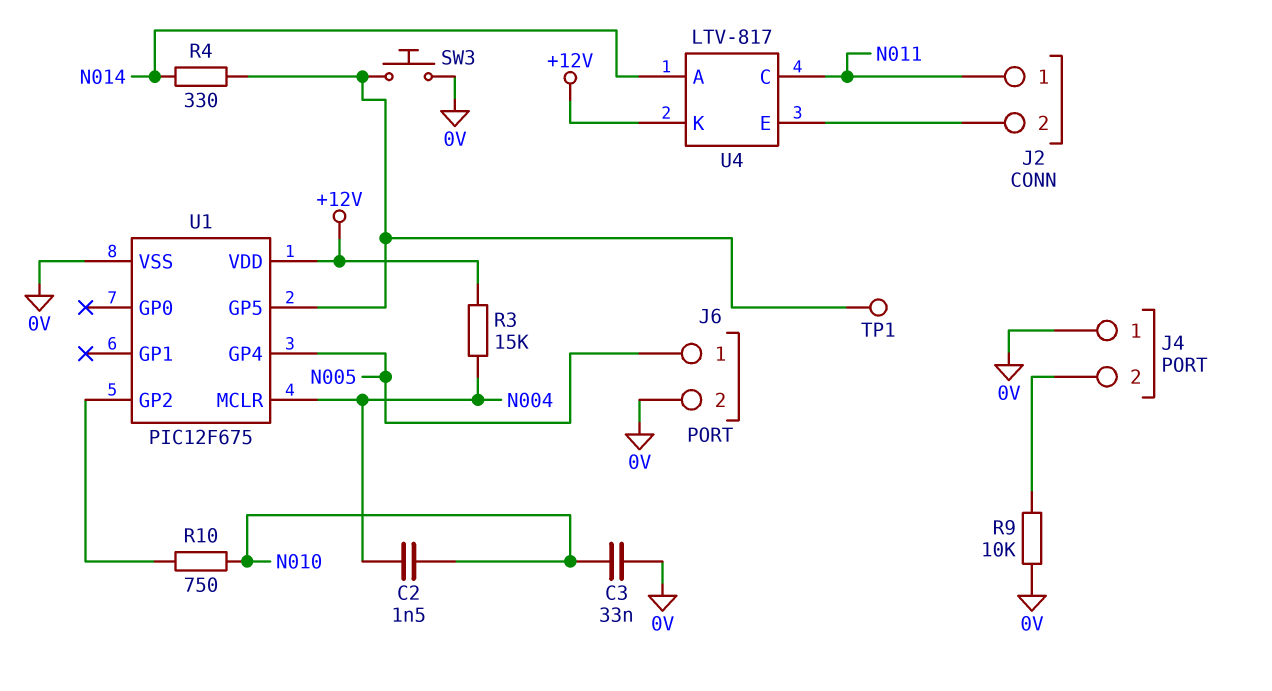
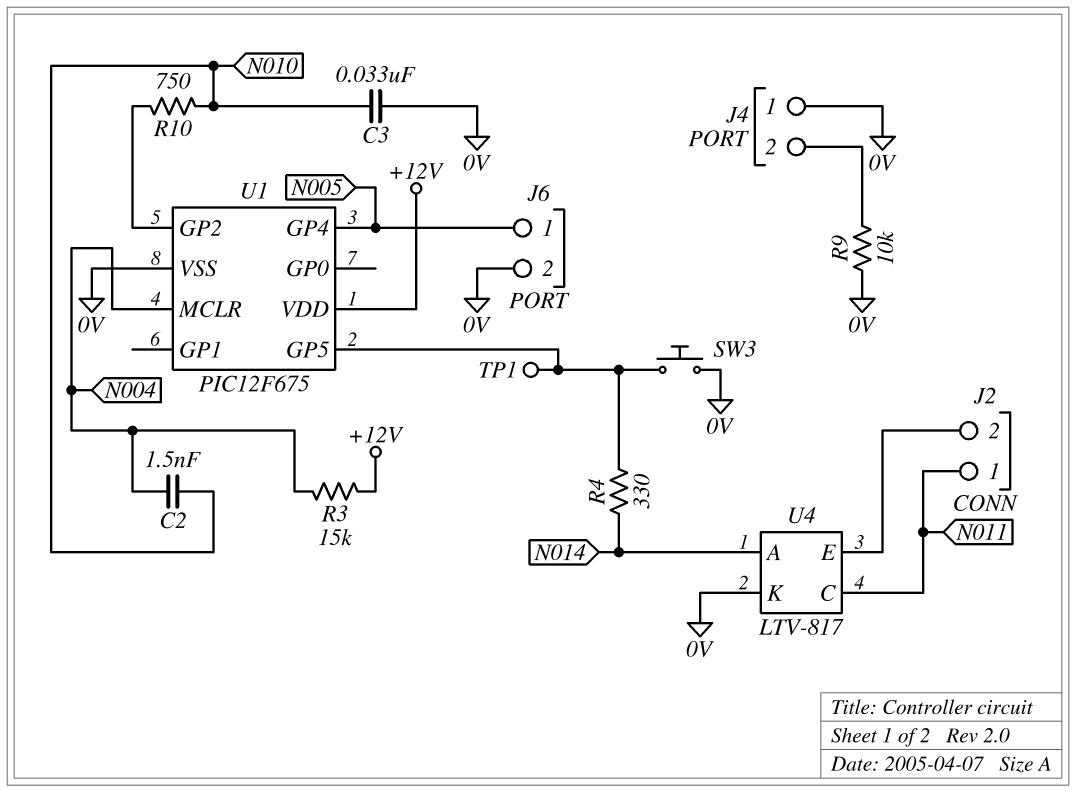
U4 pin K: +12V -> 0V

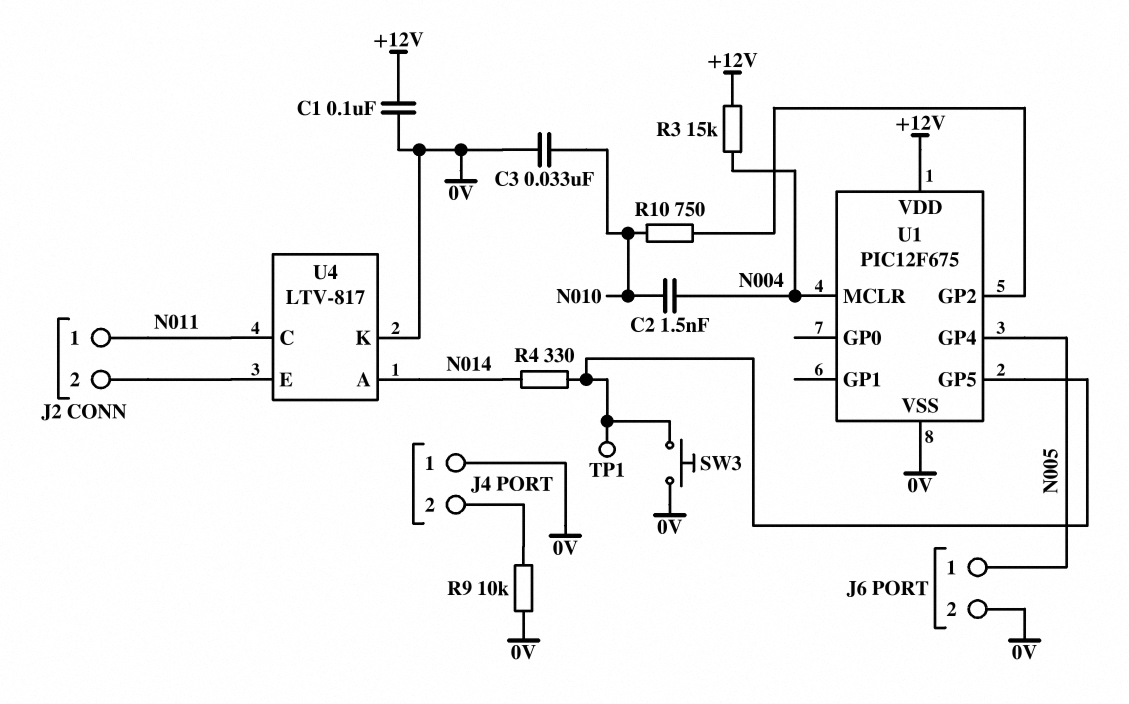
C1: none -> 100nF (+12V, 0V)

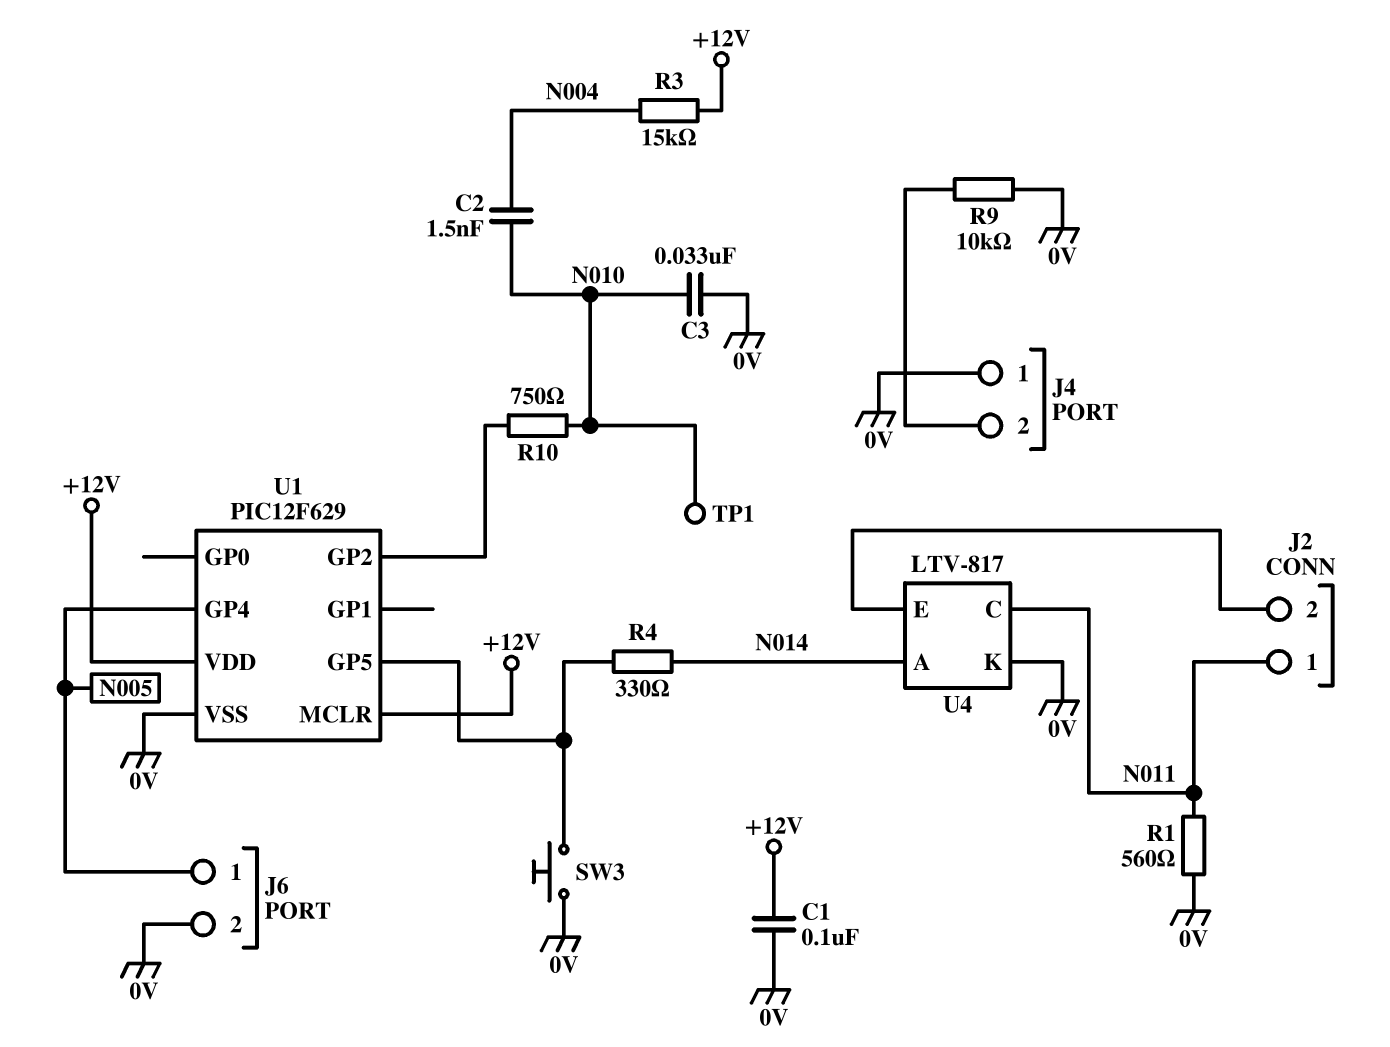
R1: none -> 560 (0V, N011)
TP1: test point (U1/GP5) -> test point (N010)
U1: PIC12F675 -> PIC12F629
U1 pin MCLR: N004 -> +12V

